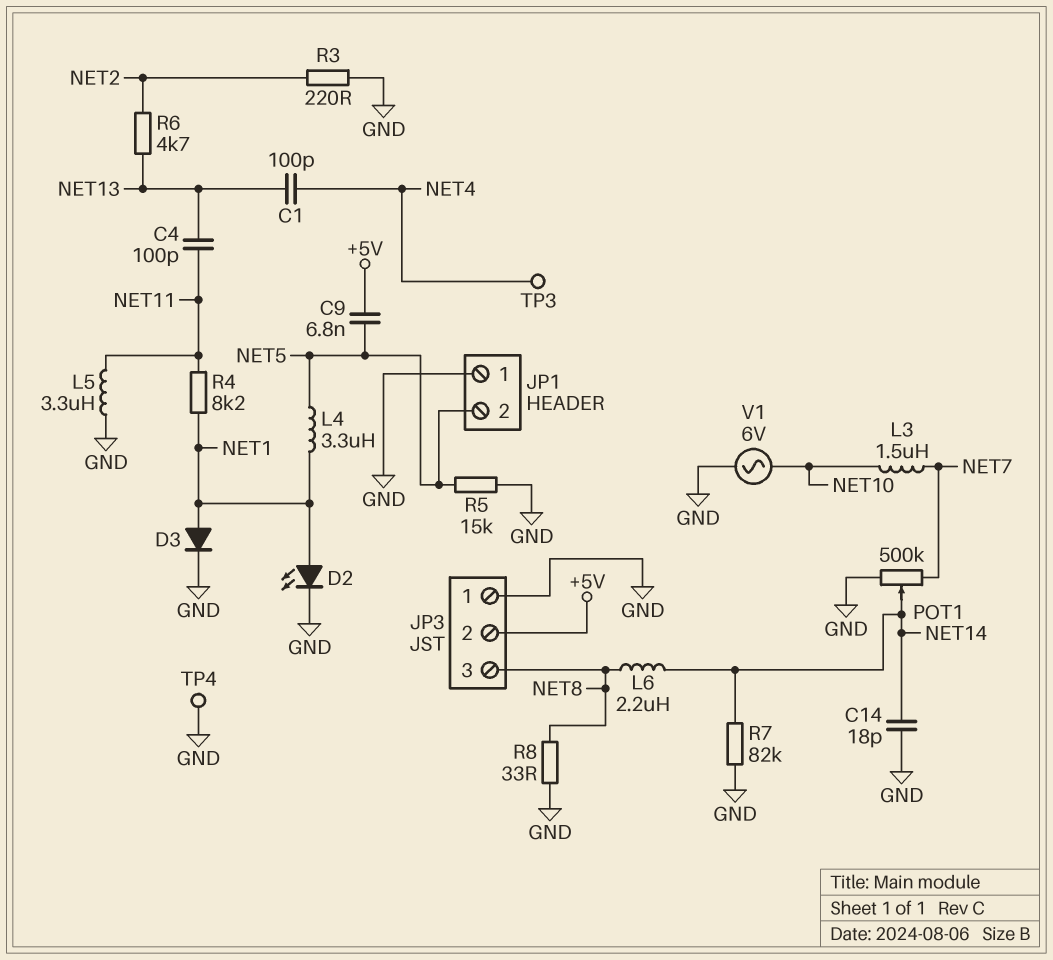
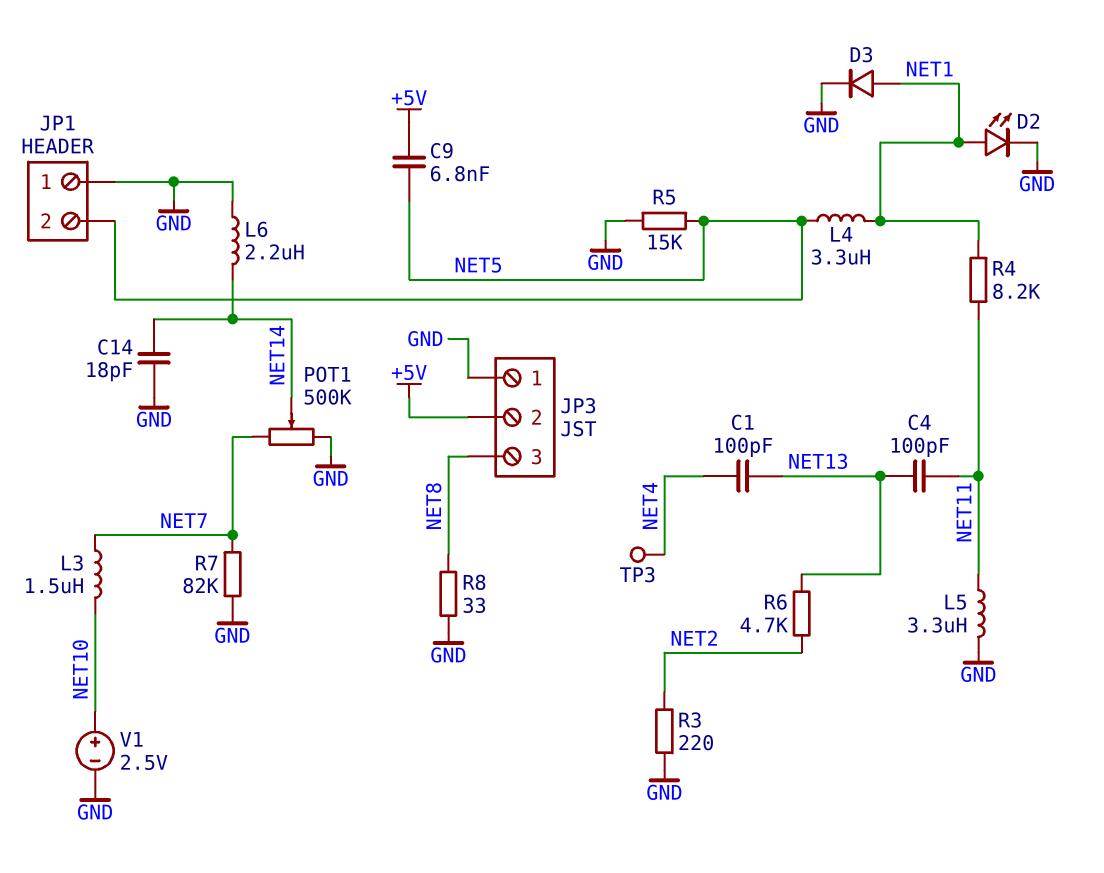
L6: 2.2uH (NET8, NET14) -> 2.2uH (GND, NET14)
R7: 82k (GND, NET14) -> 82k (GND, NET7)
TP4: test point (GND) -> none
V1: AC 6V (GND, NET10) -> 2.5V (plus NET10, minus GND)

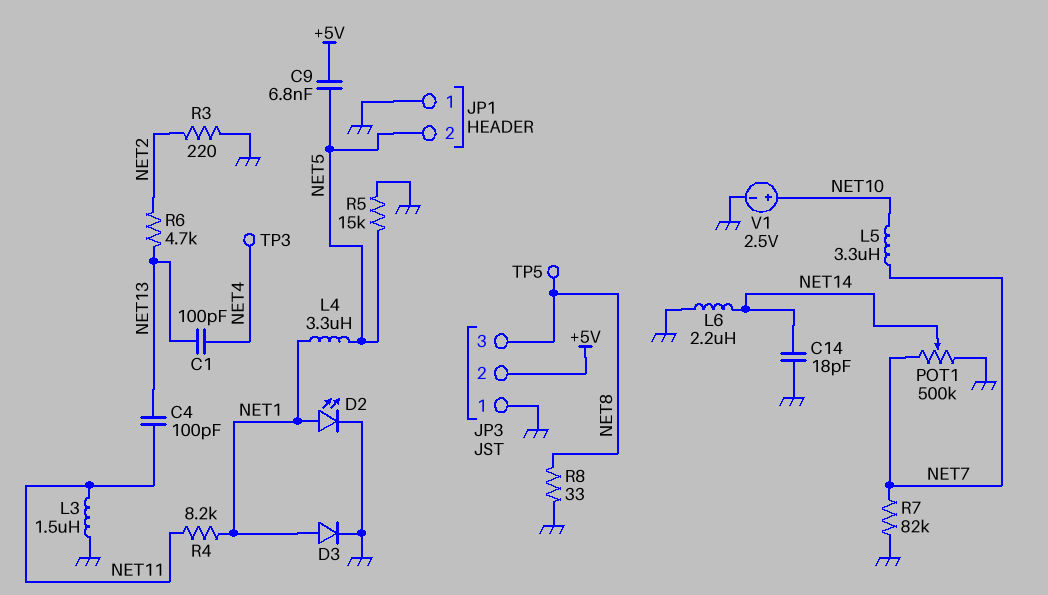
L3: 1.5uH (NET7, NET10) -> 1.5uH (GND, NET11)
L5: 3.3uH (GND, NET11) -> 3.3uH (NET7, NET10)
TP5: none -> test point (NET8)

